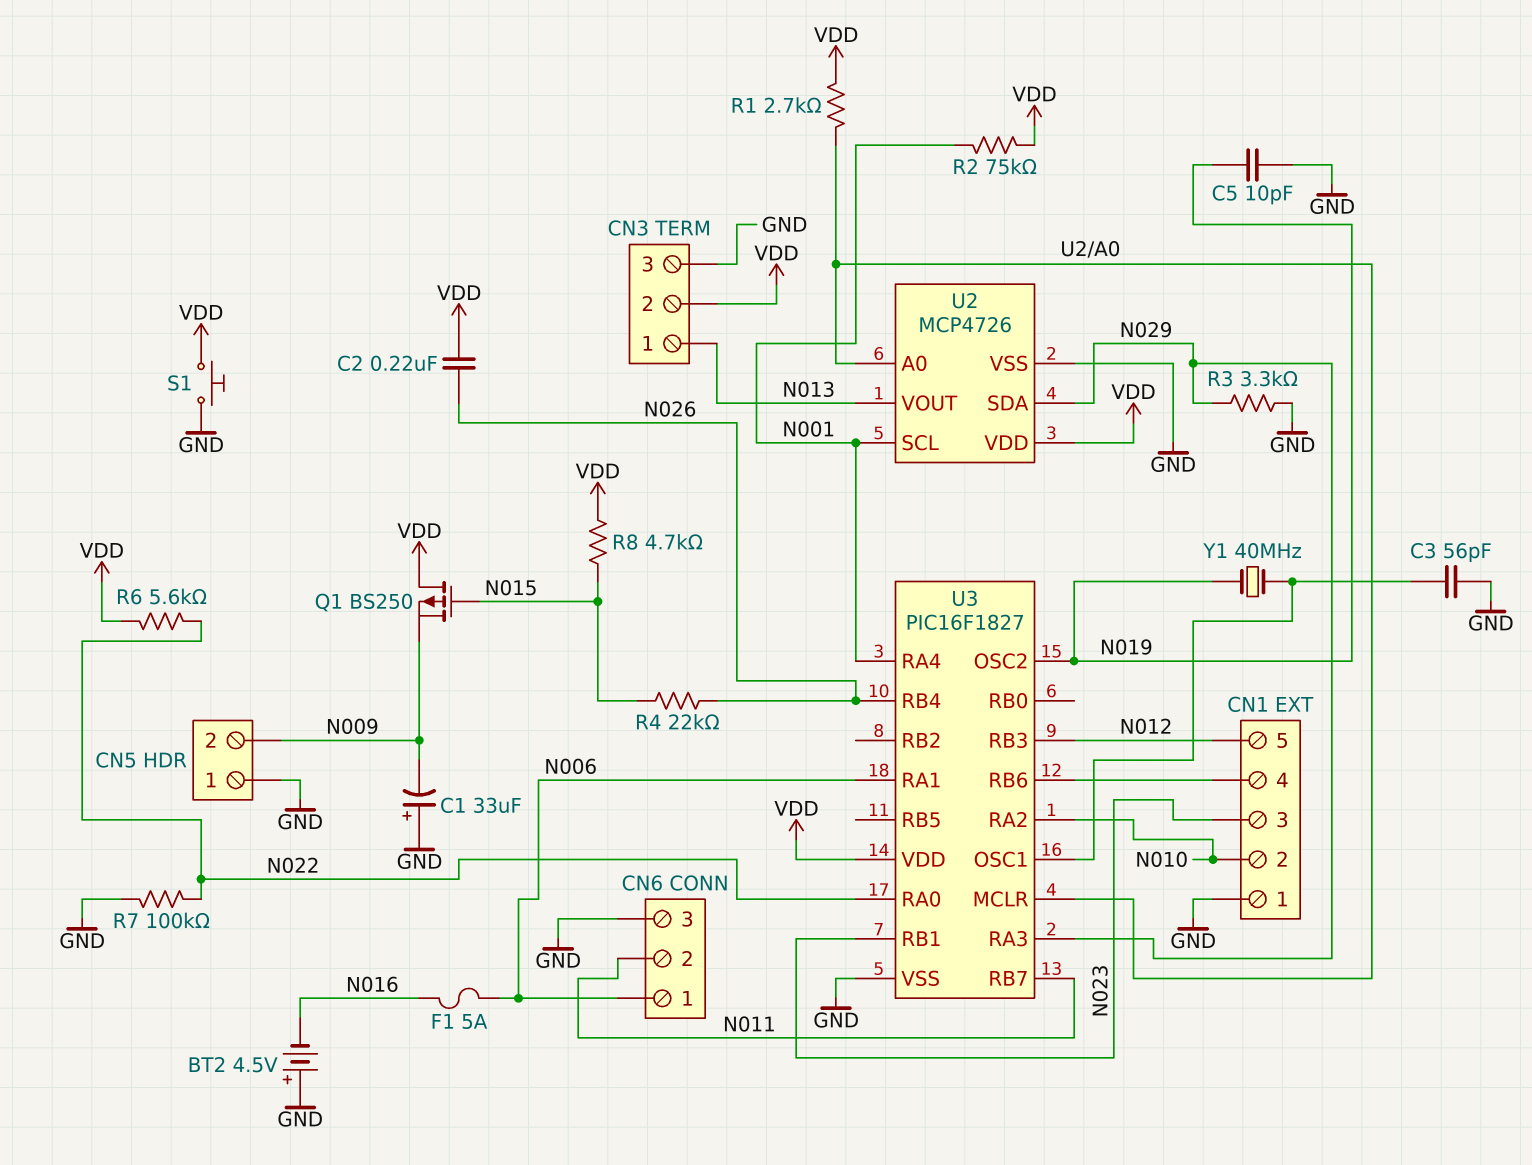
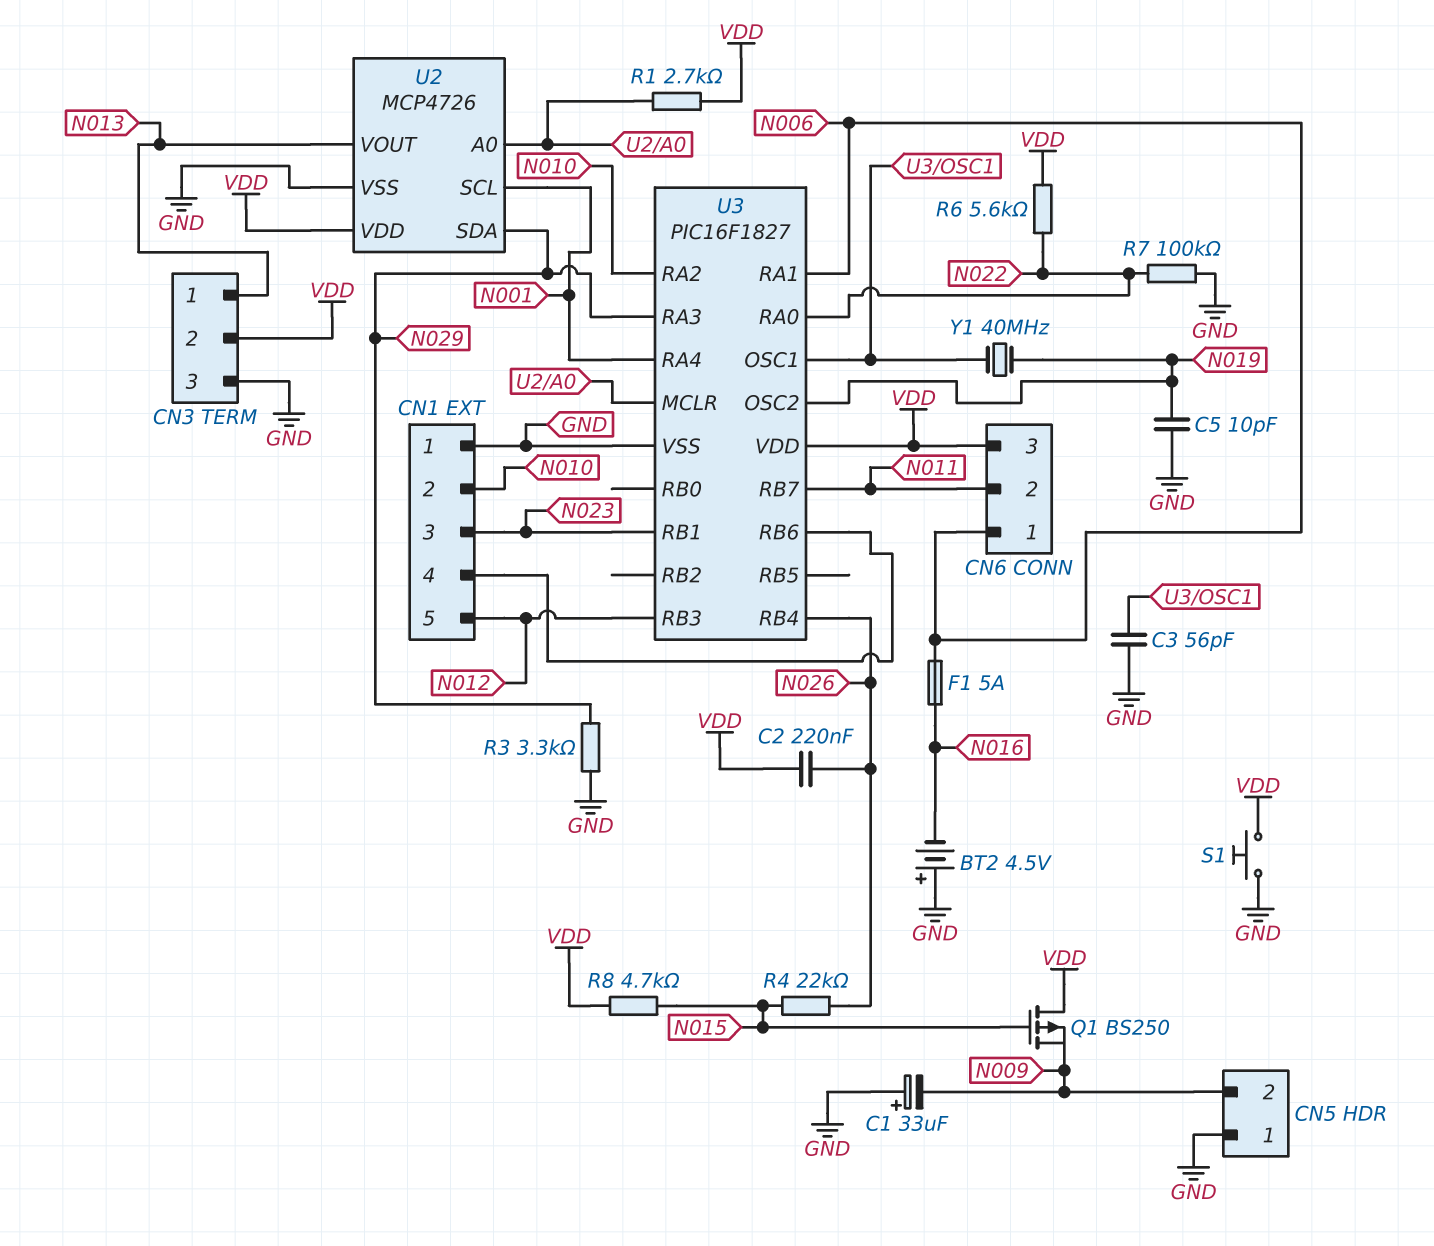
CN6 pin 3: GND -> VDD
R2: 75k (N001, VDD) -> none

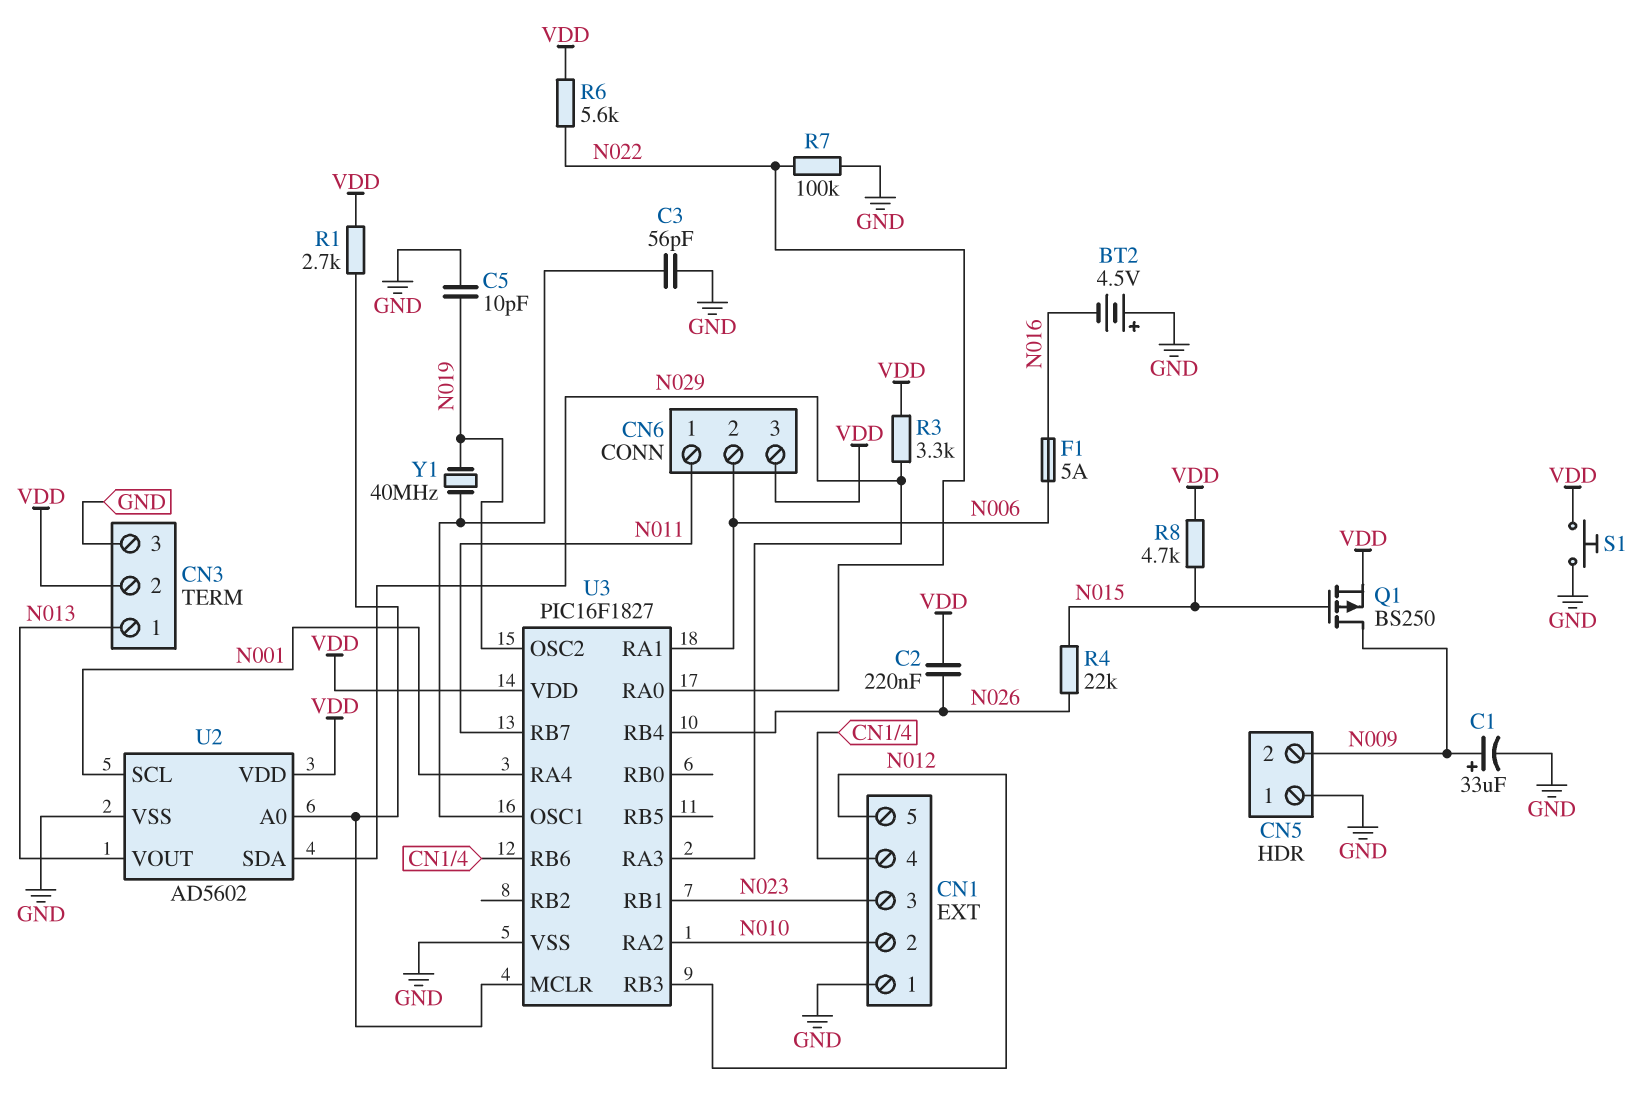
C1: 33uF (plus GND, minus N009) -> 33uF (plus N009, minus GND)
CN6 pin 1: N006 -> N011
CN6 pin 2: N011 -> N006
Q1: PMOS BS250 (G N015, D VDD, S N009) -> PMOS BS250 (G N015, D N009, S VDD)
R3: 3.3k (GND, N029) -> 3.3k (N029, VDD)
U2: MCP4726 -> AD5602

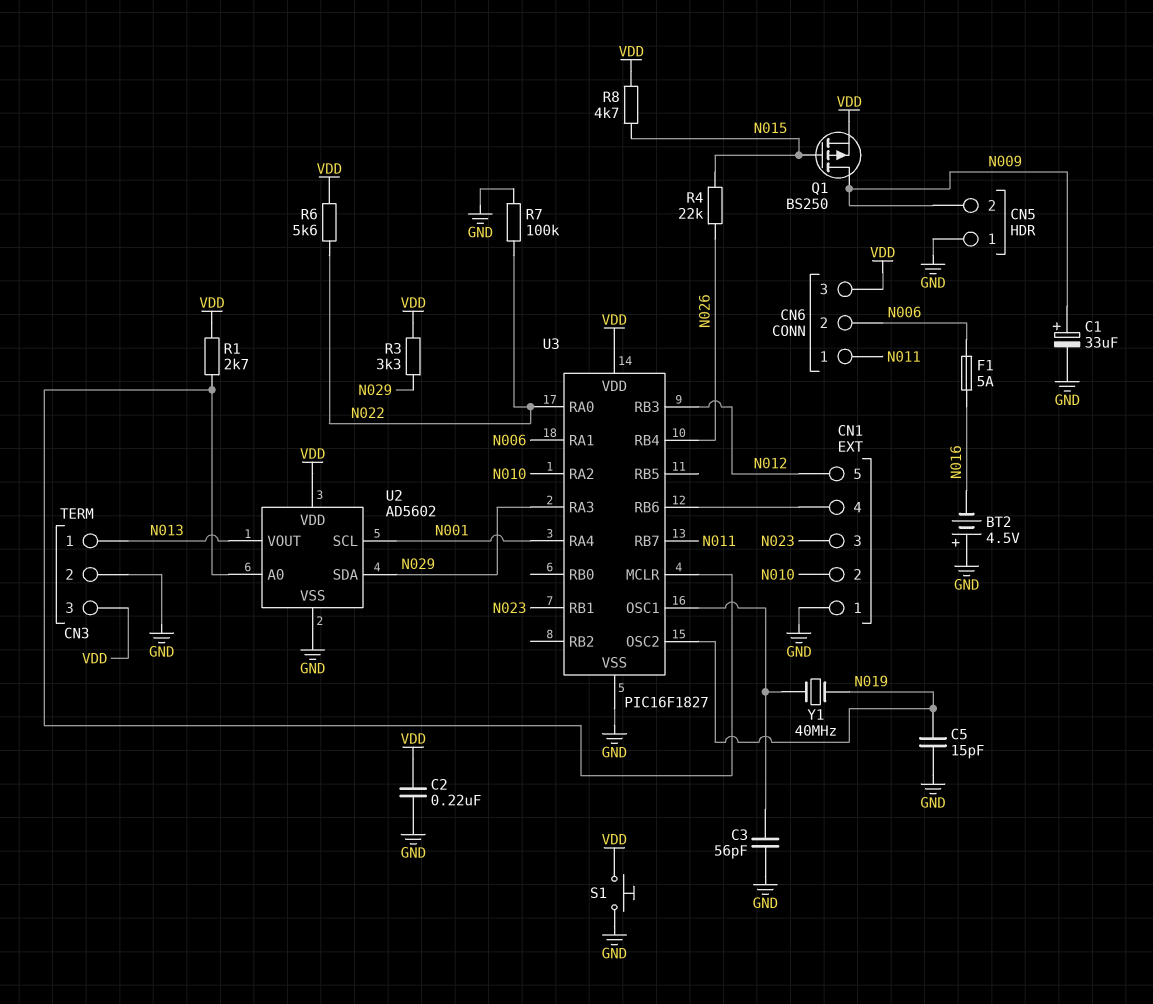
C2: 220nF (N026, VDD) -> 220nF (GND, VDD)
C5: 10pF (GND, N019) -> 15pF (GND, N019)
CN3 pin 2: VDD -> GND
CN3 pin 3: GND -> VDD

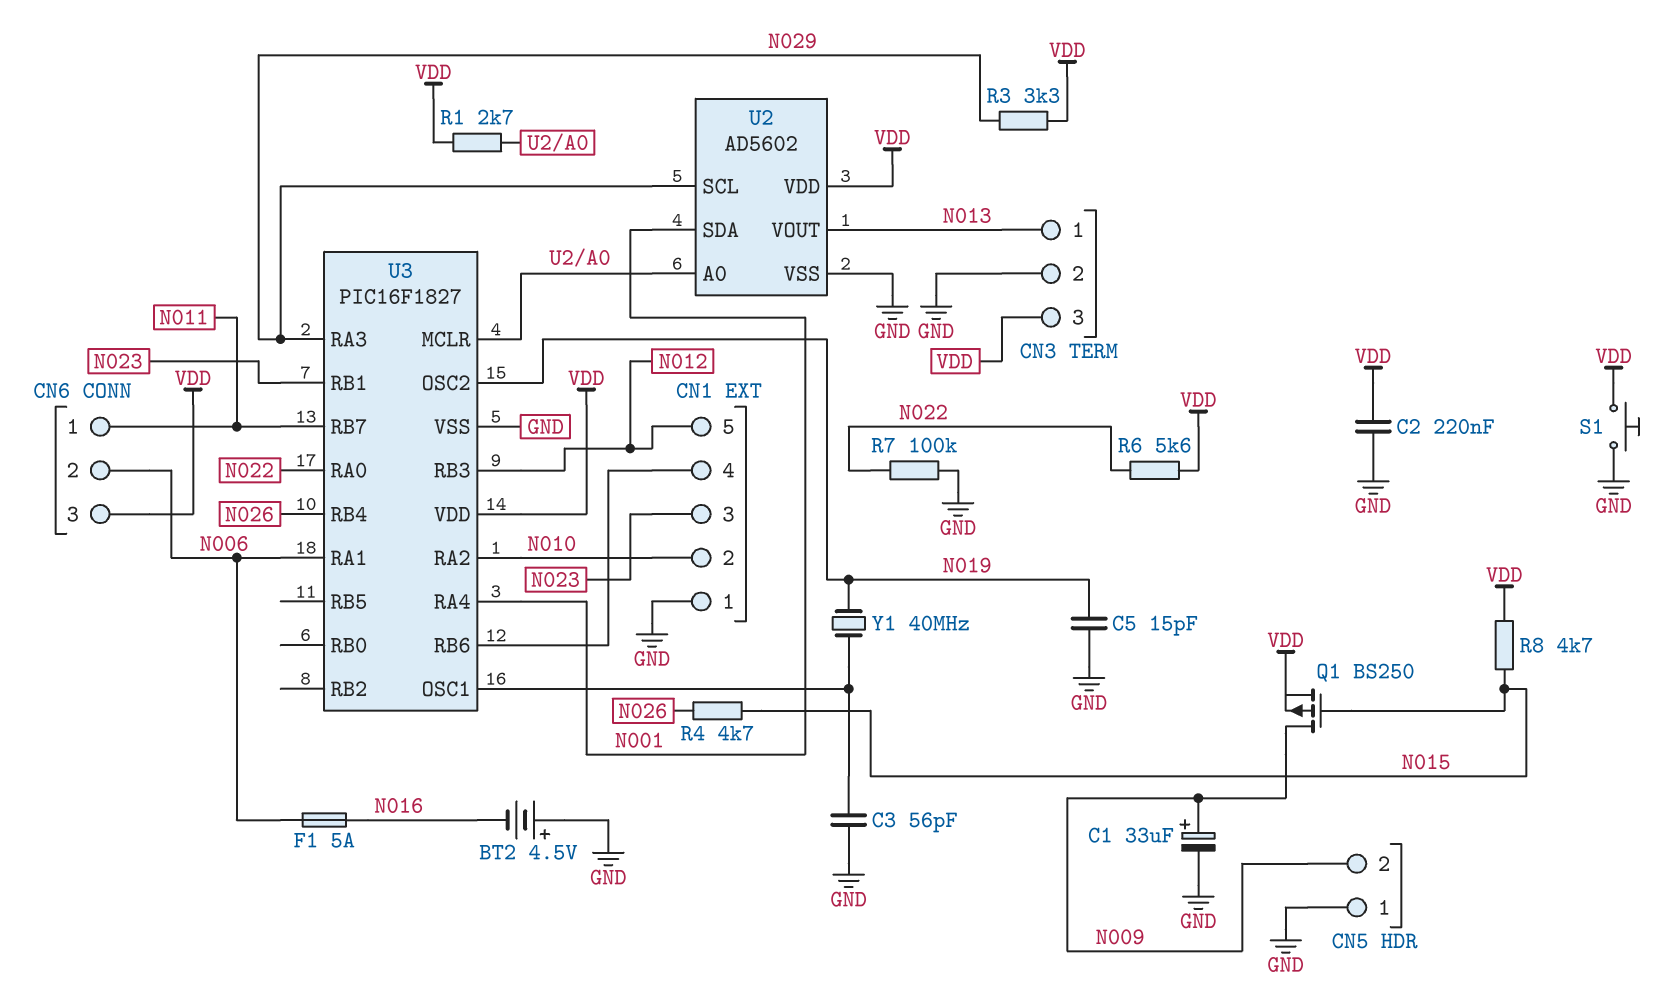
R4: 22k (N015, N026) -> 4.7k (N015, N026)
U2 pin SCL: N001 -> N029
U2 pin SDA: N029 -> N001

